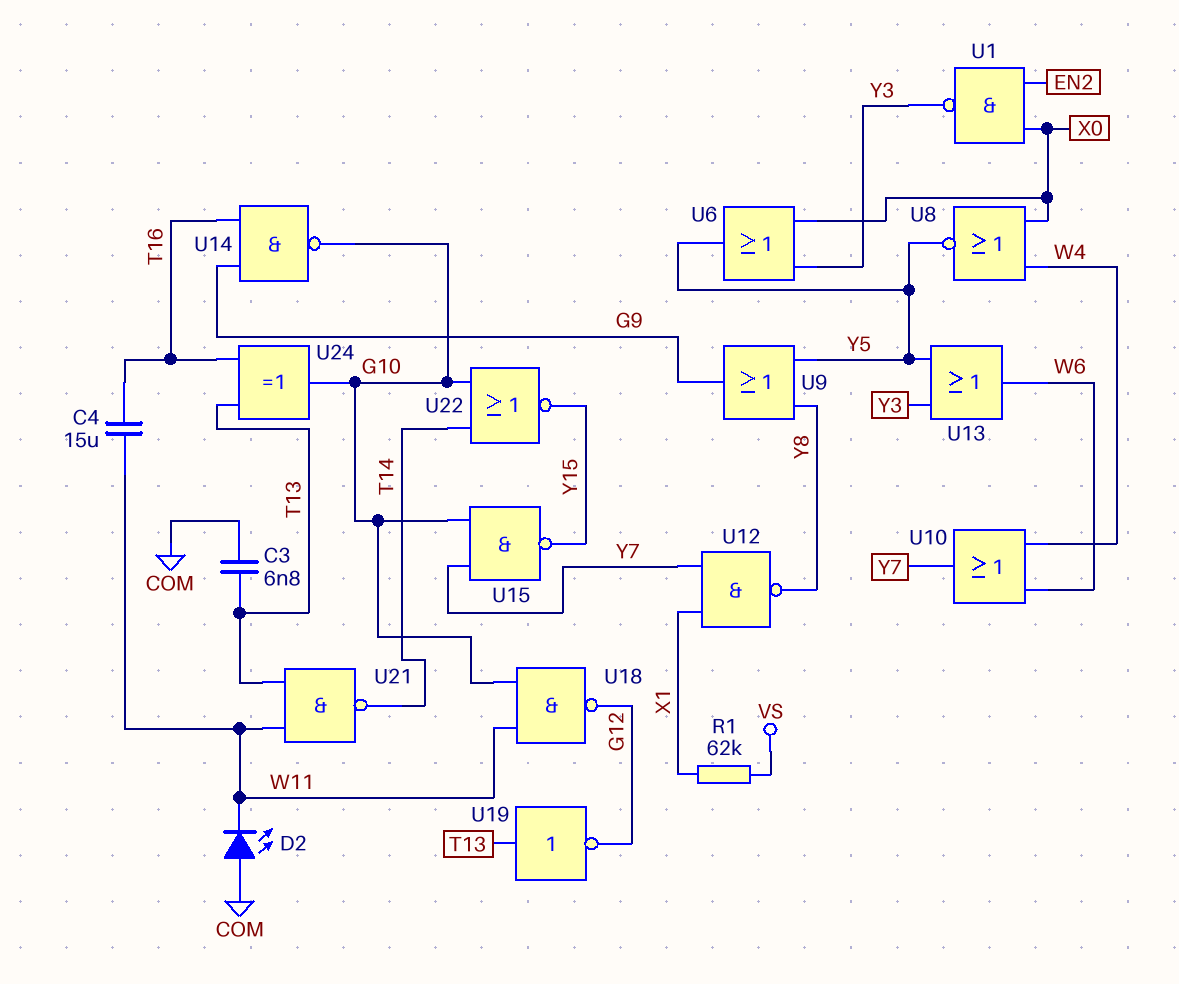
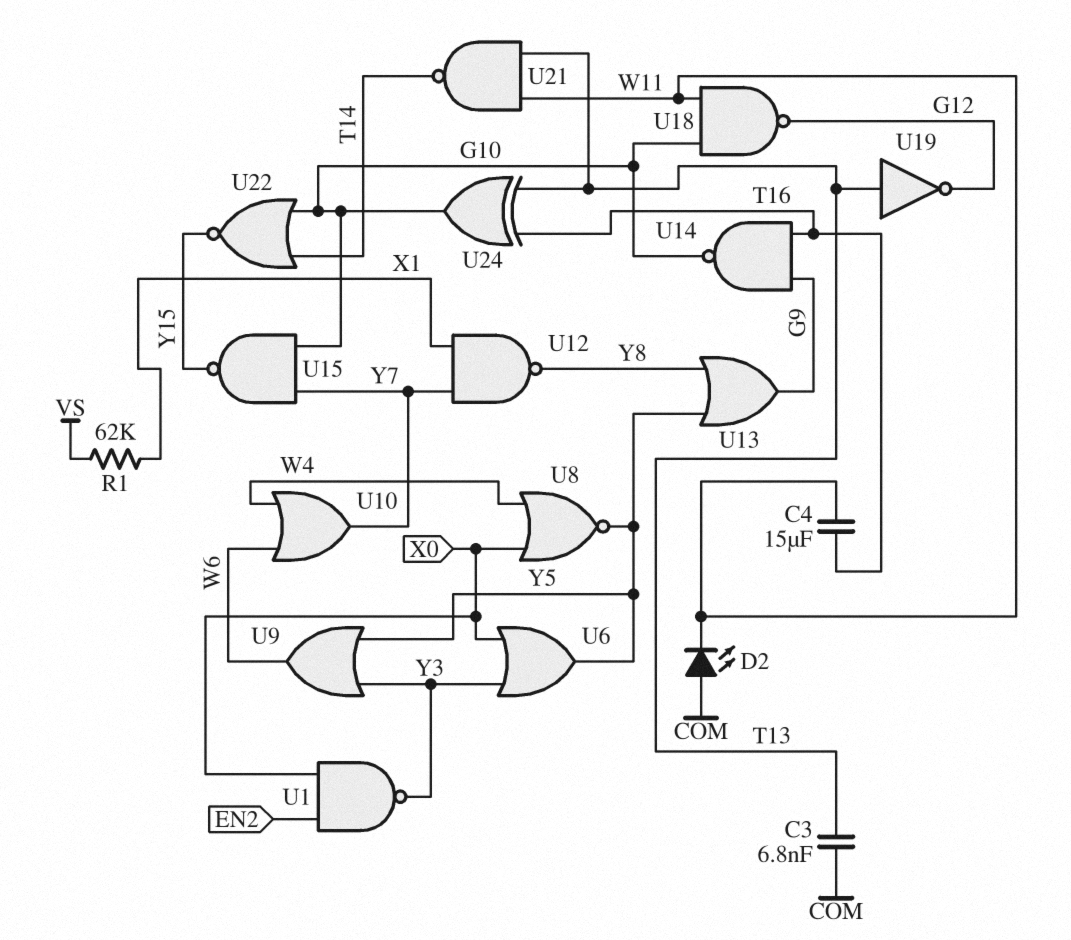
U9: OR (in Y5, in Y8, out G9) -> OR (in Y3, in Y5, out W6)
U13: OR (in Y3, in Y5, out W6) -> OR (in Y5, in Y8, out G9)

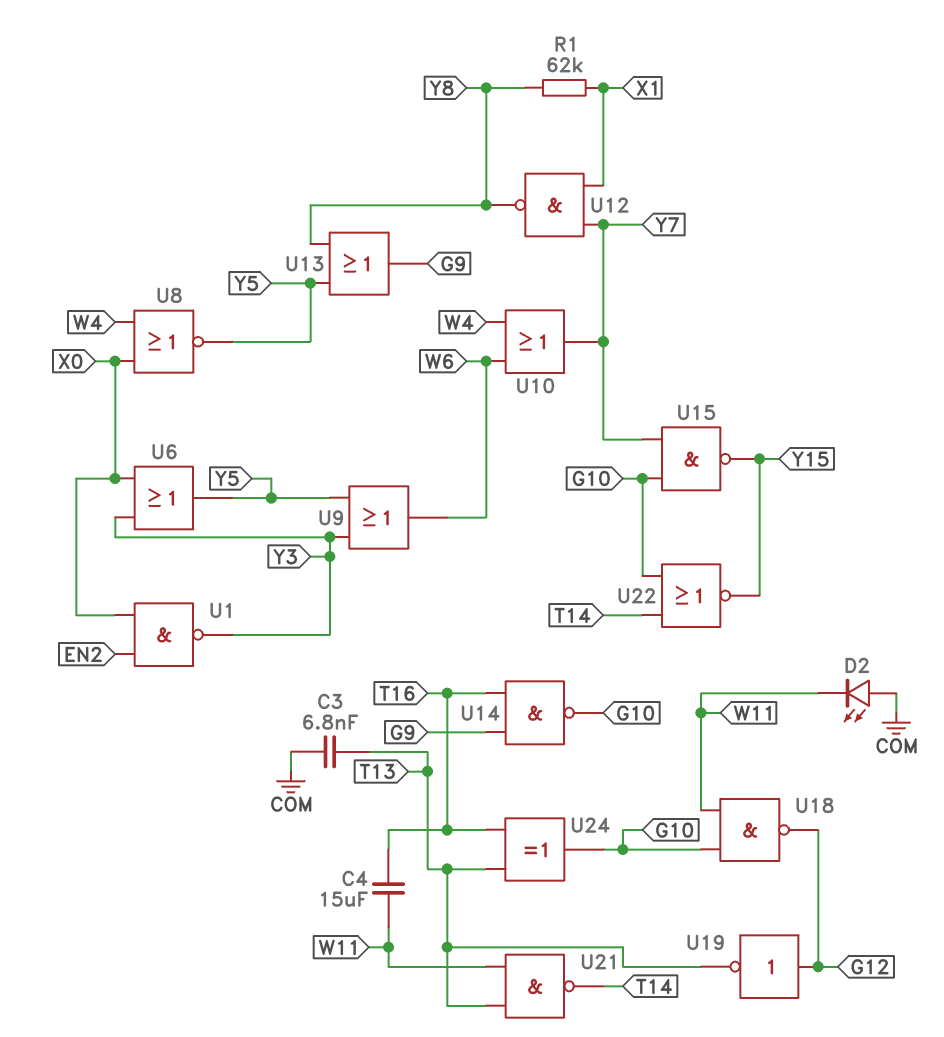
R1: 62k (VS, X1) -> 62k (X1, Y8)
U19: NOT (in T13, out G12) -> NOT (in G12, out T13)

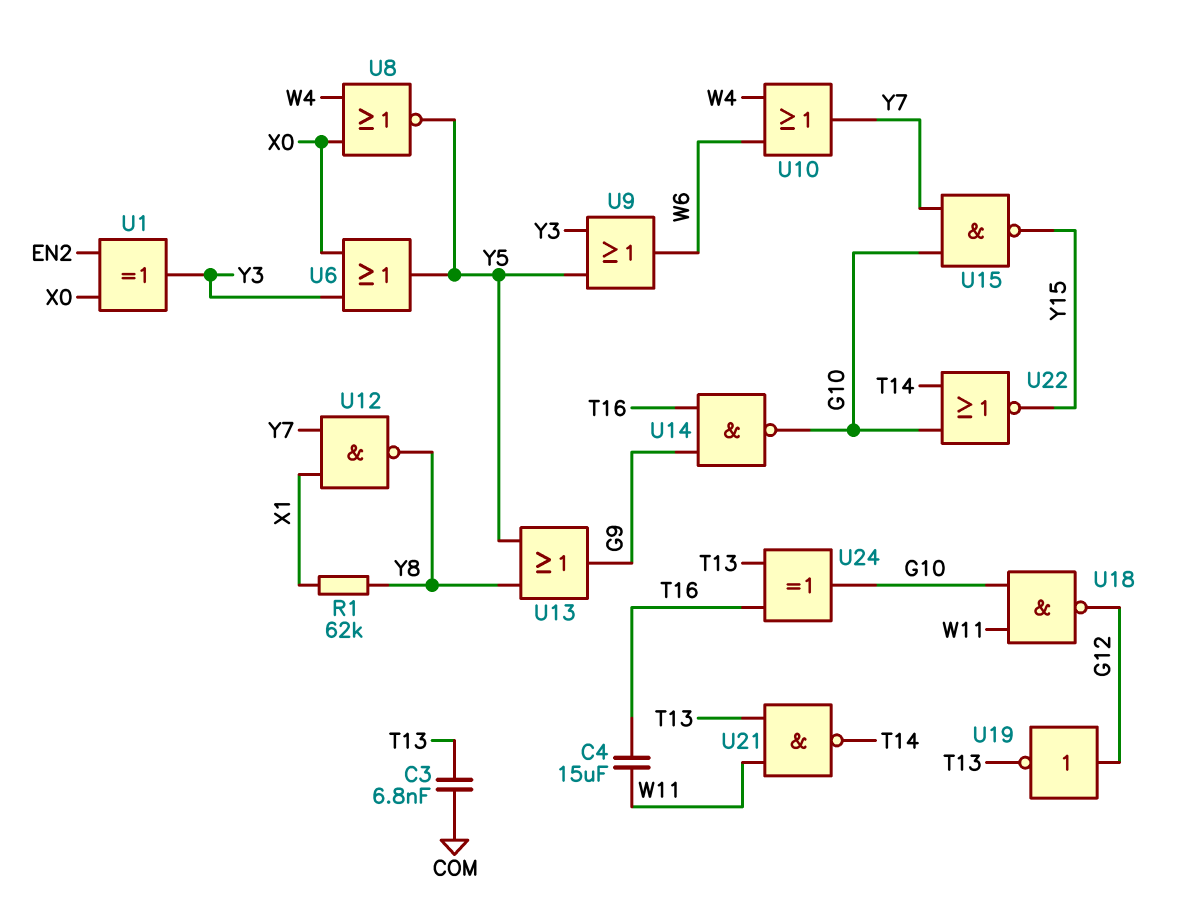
D2: LED (A COM, K W11) -> none
U1: NAND (in EN2, in X0, out Y3) -> XOR (in EN2, in X0, out Y3)

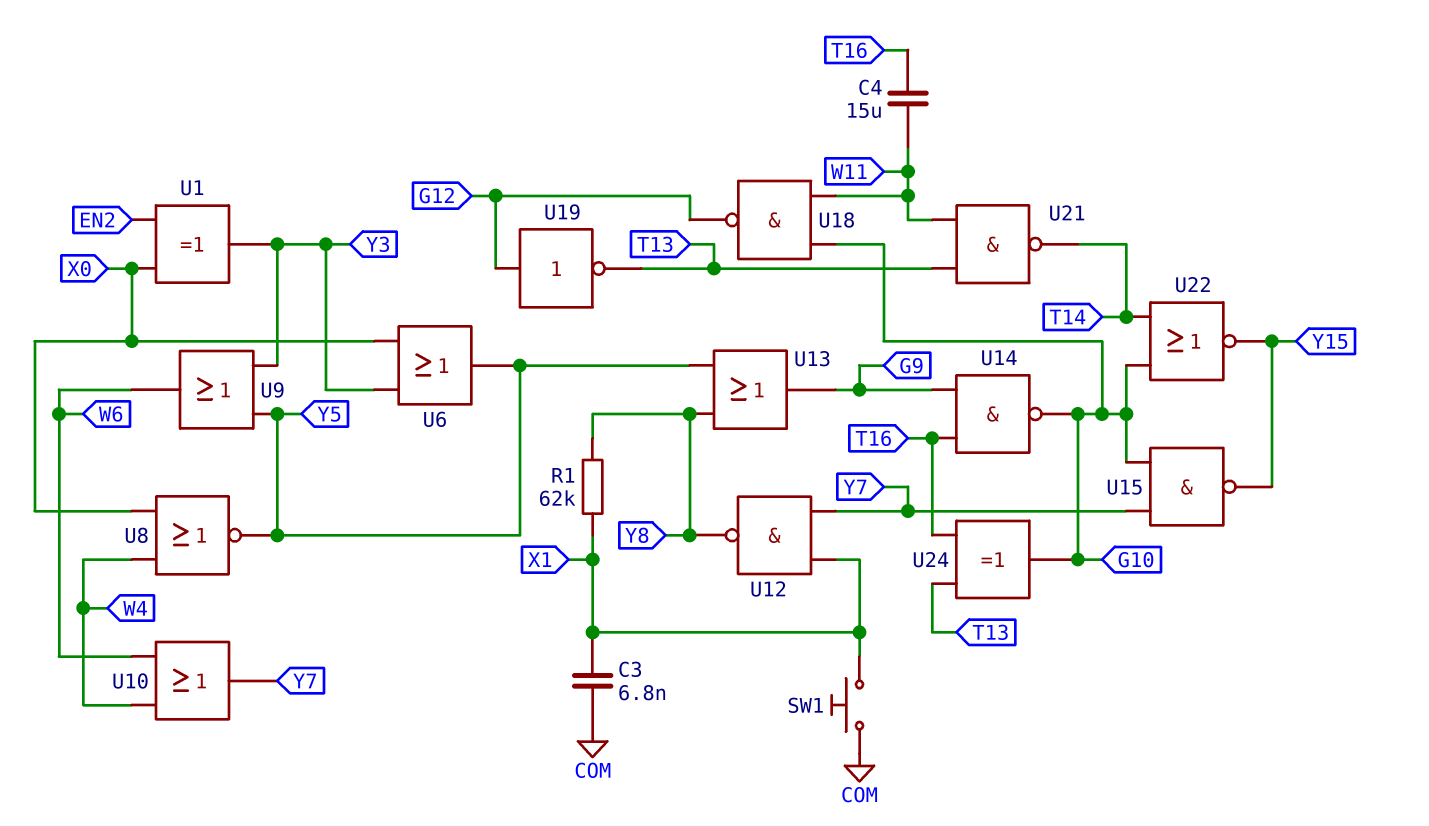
C3: 6.8nF (COM, T13) -> 6.8nF (COM, X1)
SW1: none -> button (COM, X1)

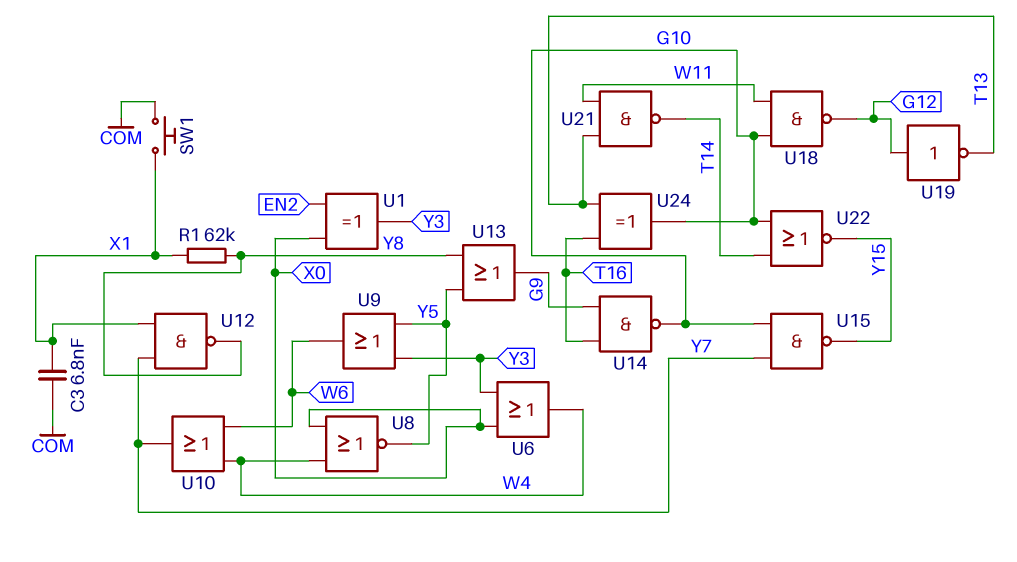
C4: 15uF (T16, W11) -> none
U6: OR (in X0, in Y3, out Y5) -> OR (in X0, in Y3, out W4)

